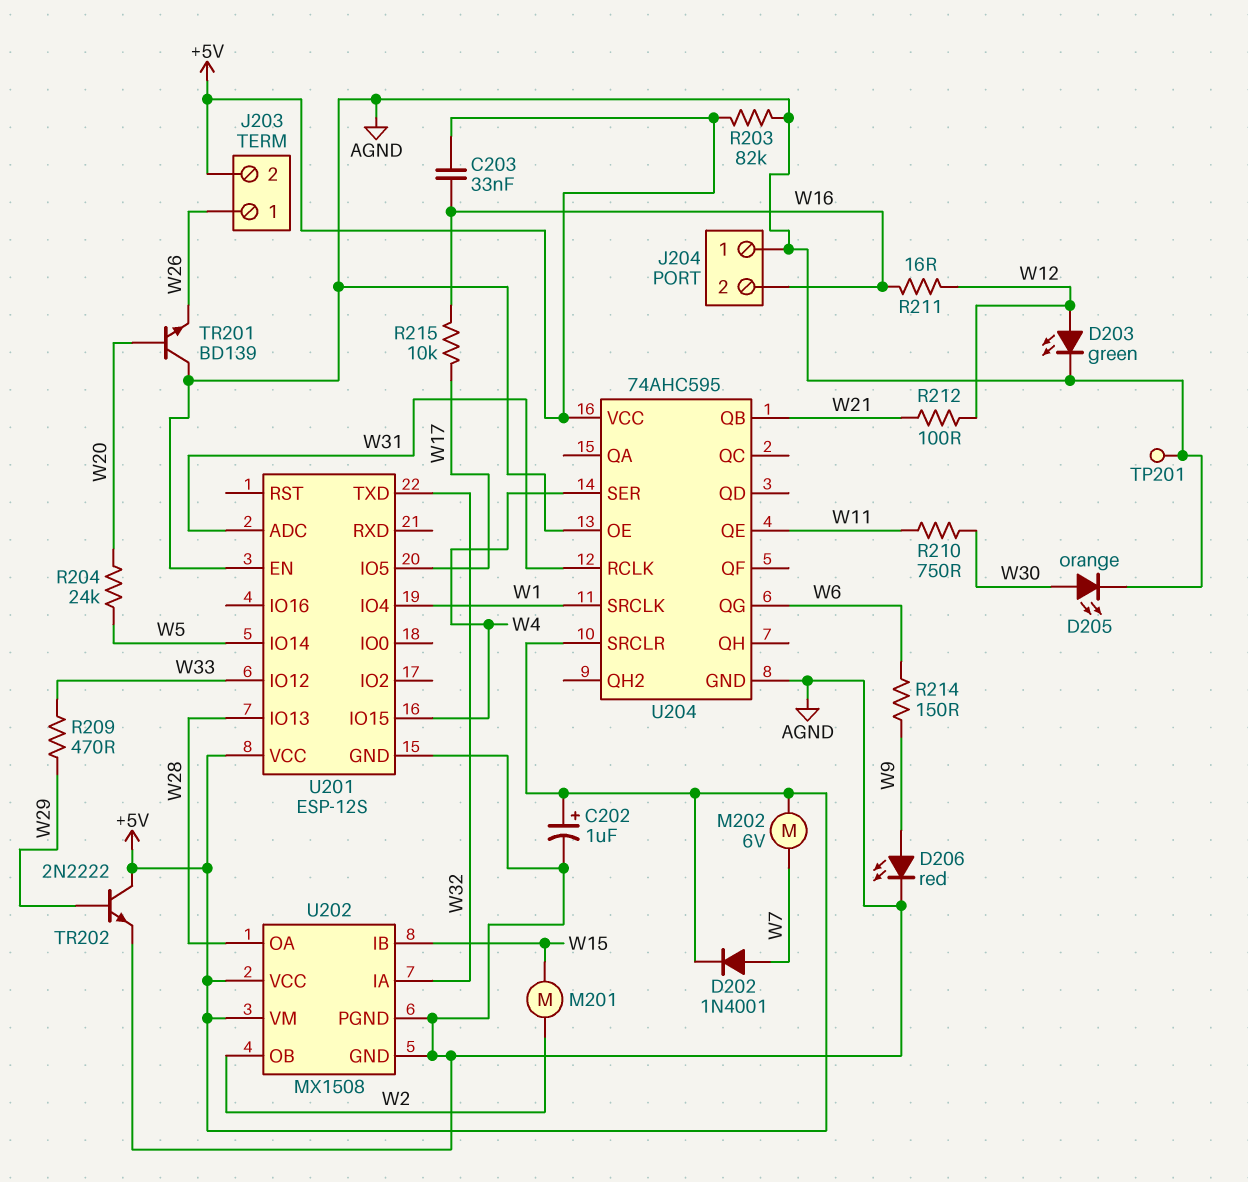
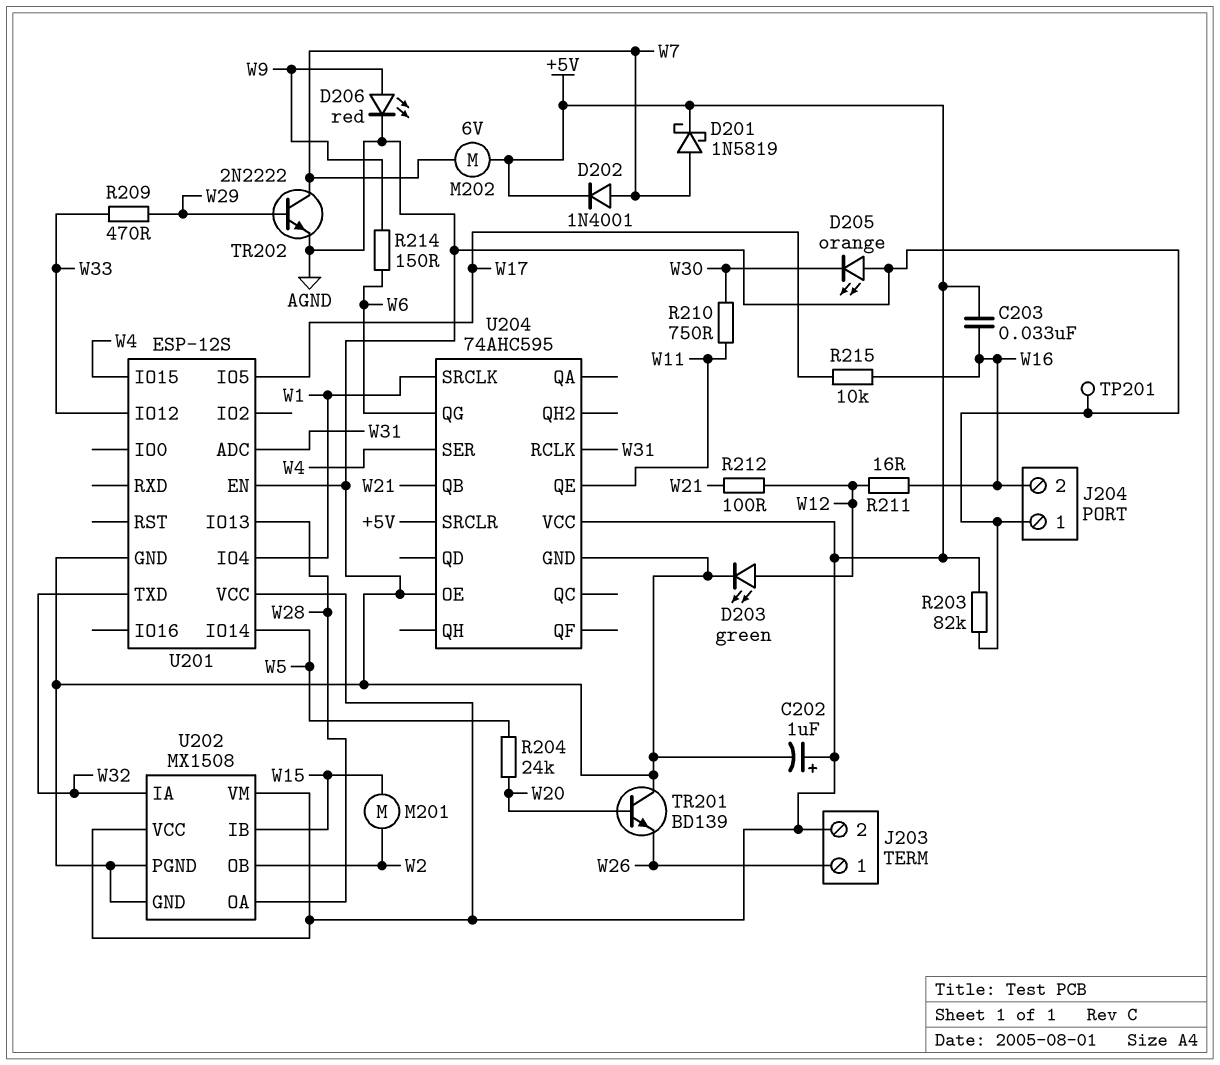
D201: none -> schottky 1N5819 (A W7, K +5V)
D205: LED orange (A W30, K AGND) -> LED orange (A AGND, K W30)
TR202: NPN 2N2222 (B W29, C +5V, E AGND) -> NPN 2N2222 (B W29, C W7, E AGND)

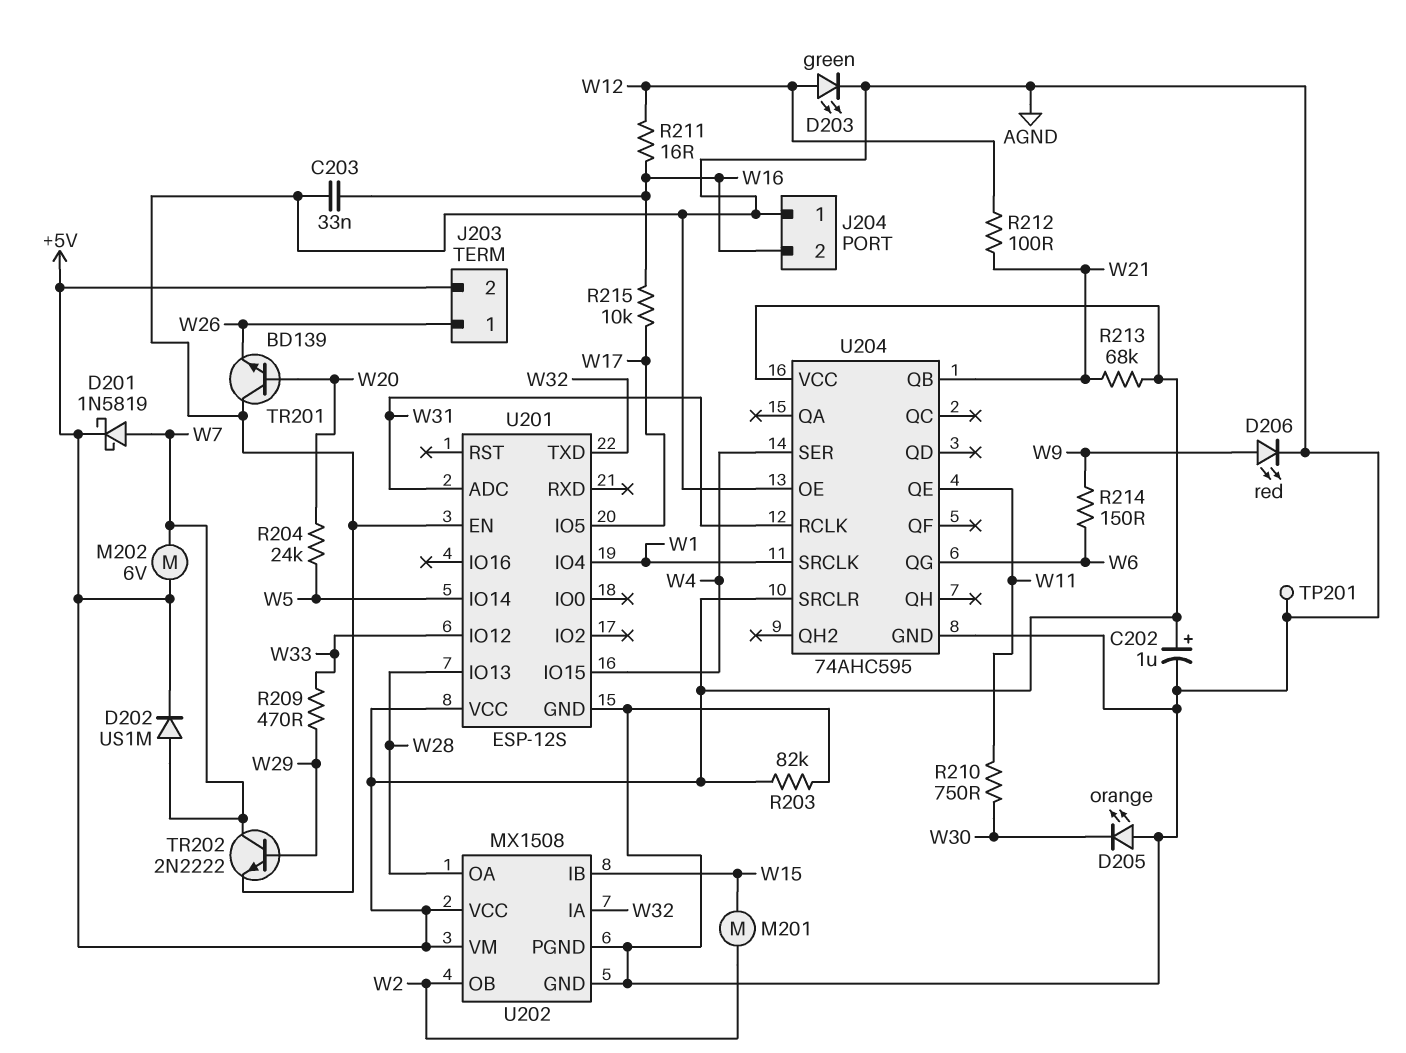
C203: 33nF (+5V, W16) -> 33nF (AGND, W16)
D202: diode 1N4001 (A W7, K +5V) -> diode US1M (A W7, K +5V)
R213: none -> 68k (+5V, W21)

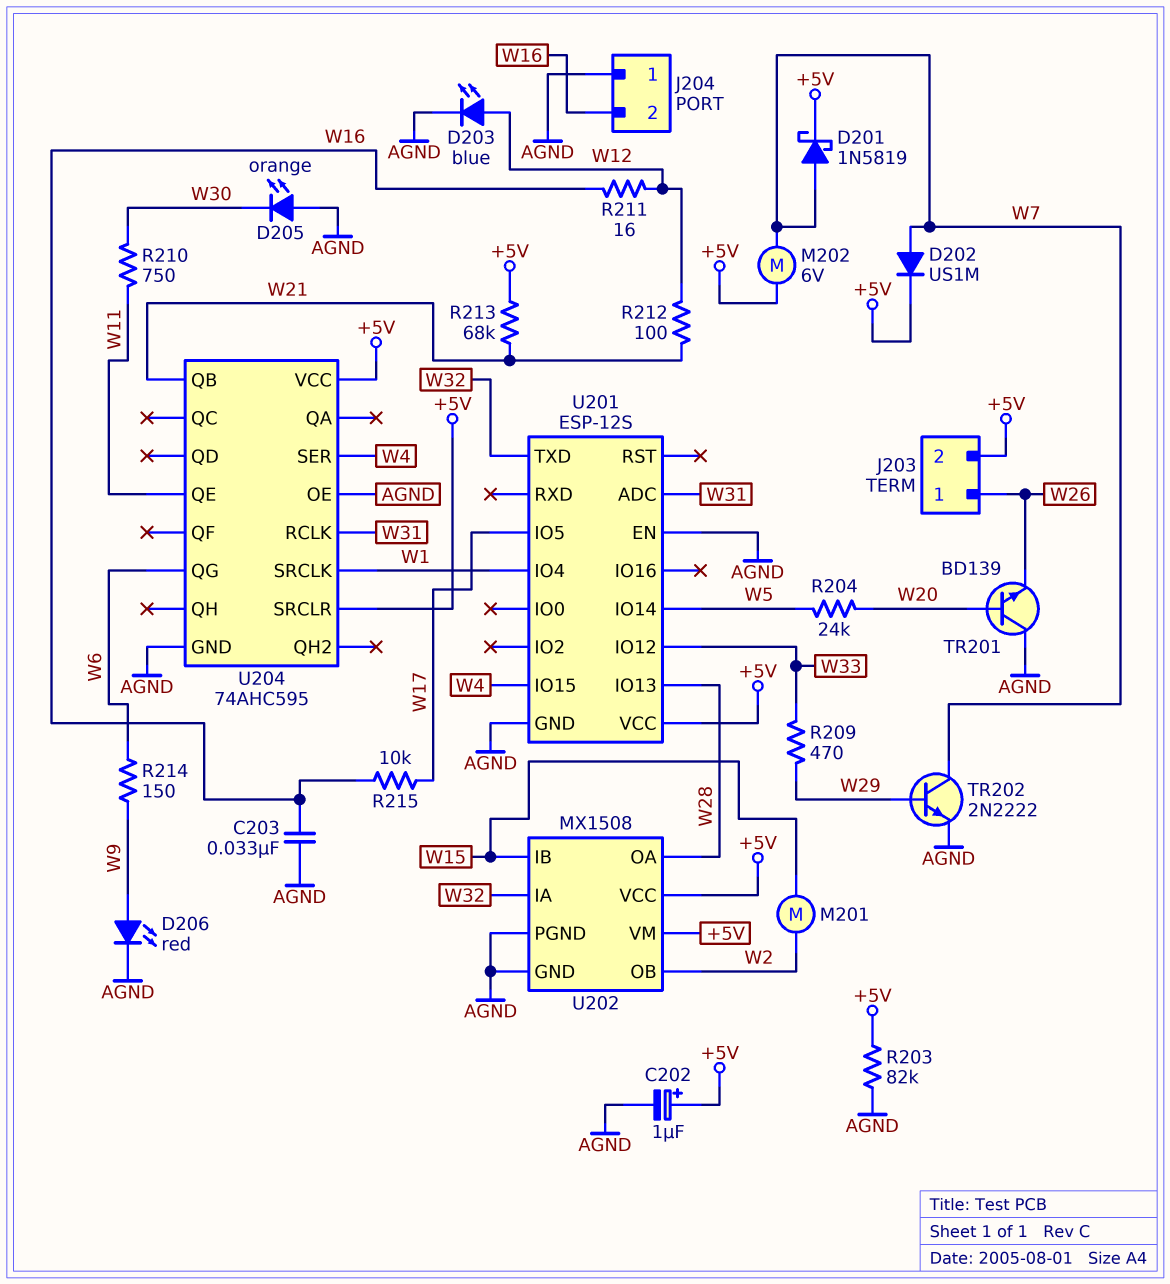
D203: LED green (A W12, K AGND) -> LED blue (A W12, K AGND)
TP201: test point (AGND) -> none

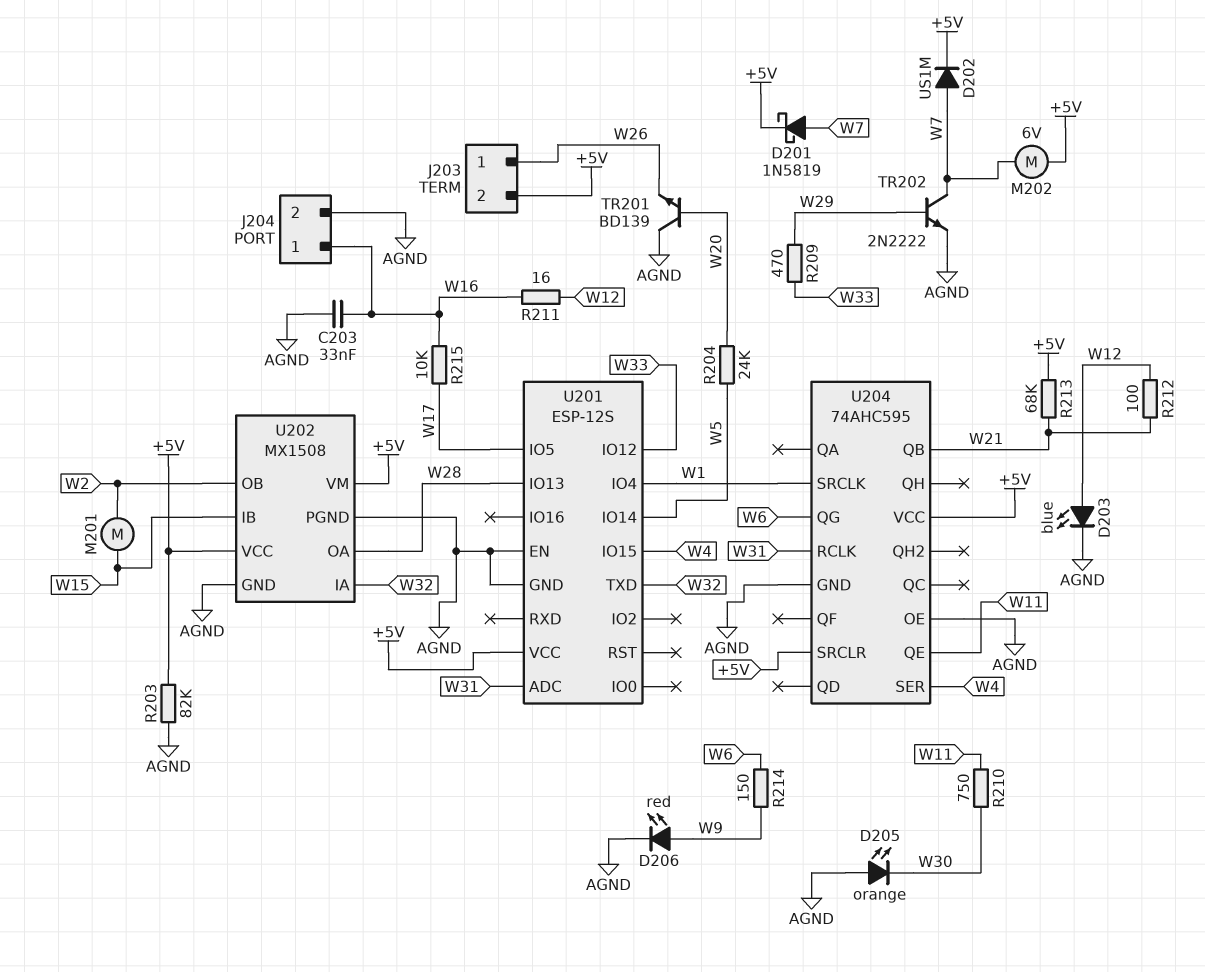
C202: 1uF (plus +5V, minus AGND) -> none
J204 pin 1: AGND -> W16
J204 pin 2: W16 -> AGND

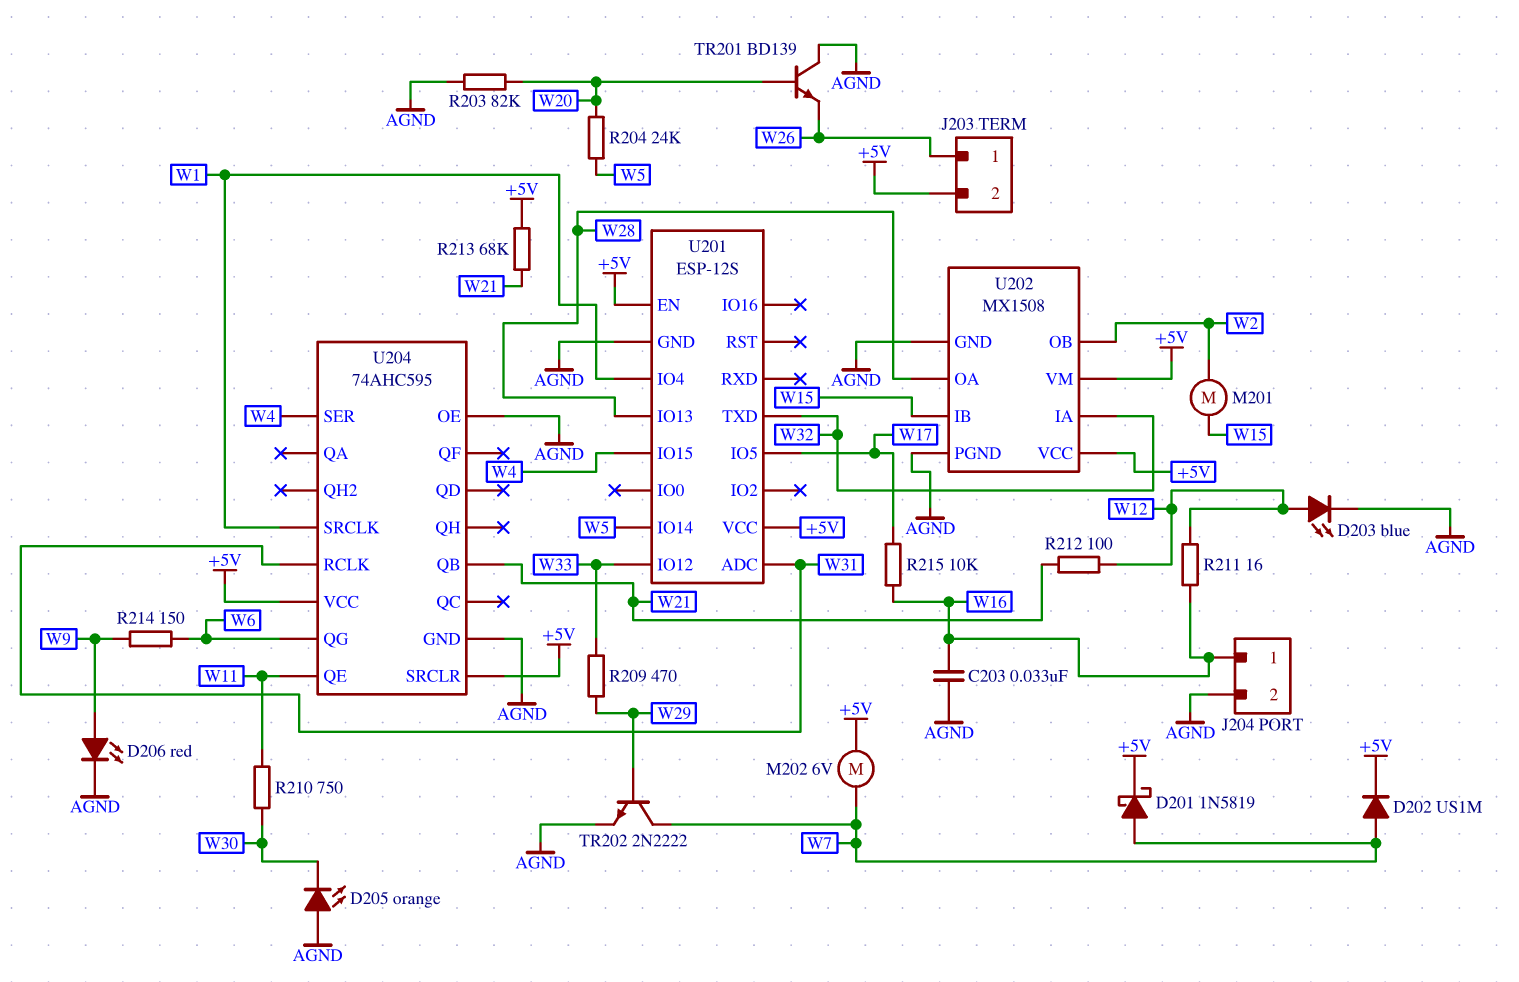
R203: 82k (+5V, AGND) -> 82k (AGND, W20)
U201 pin EN: AGND -> +5V

